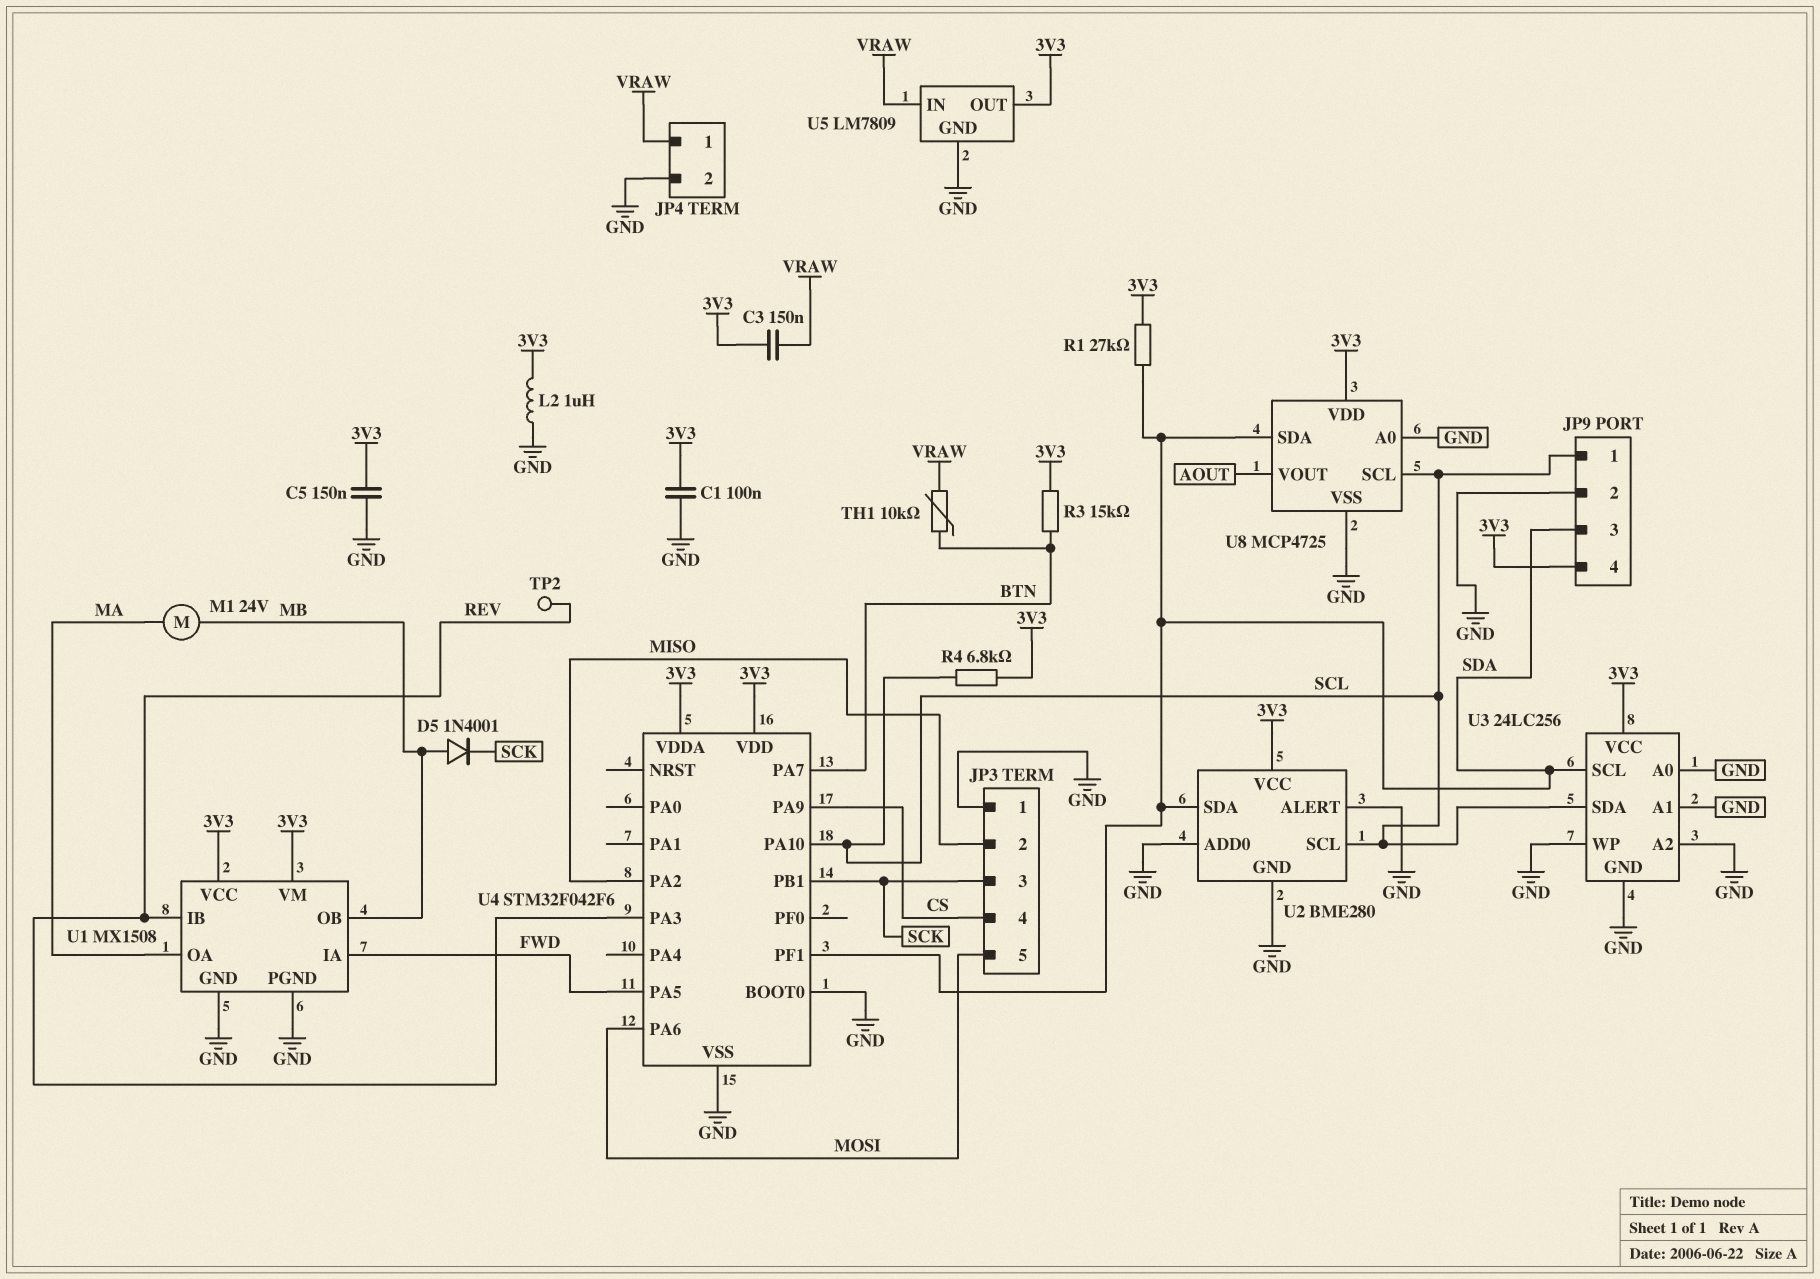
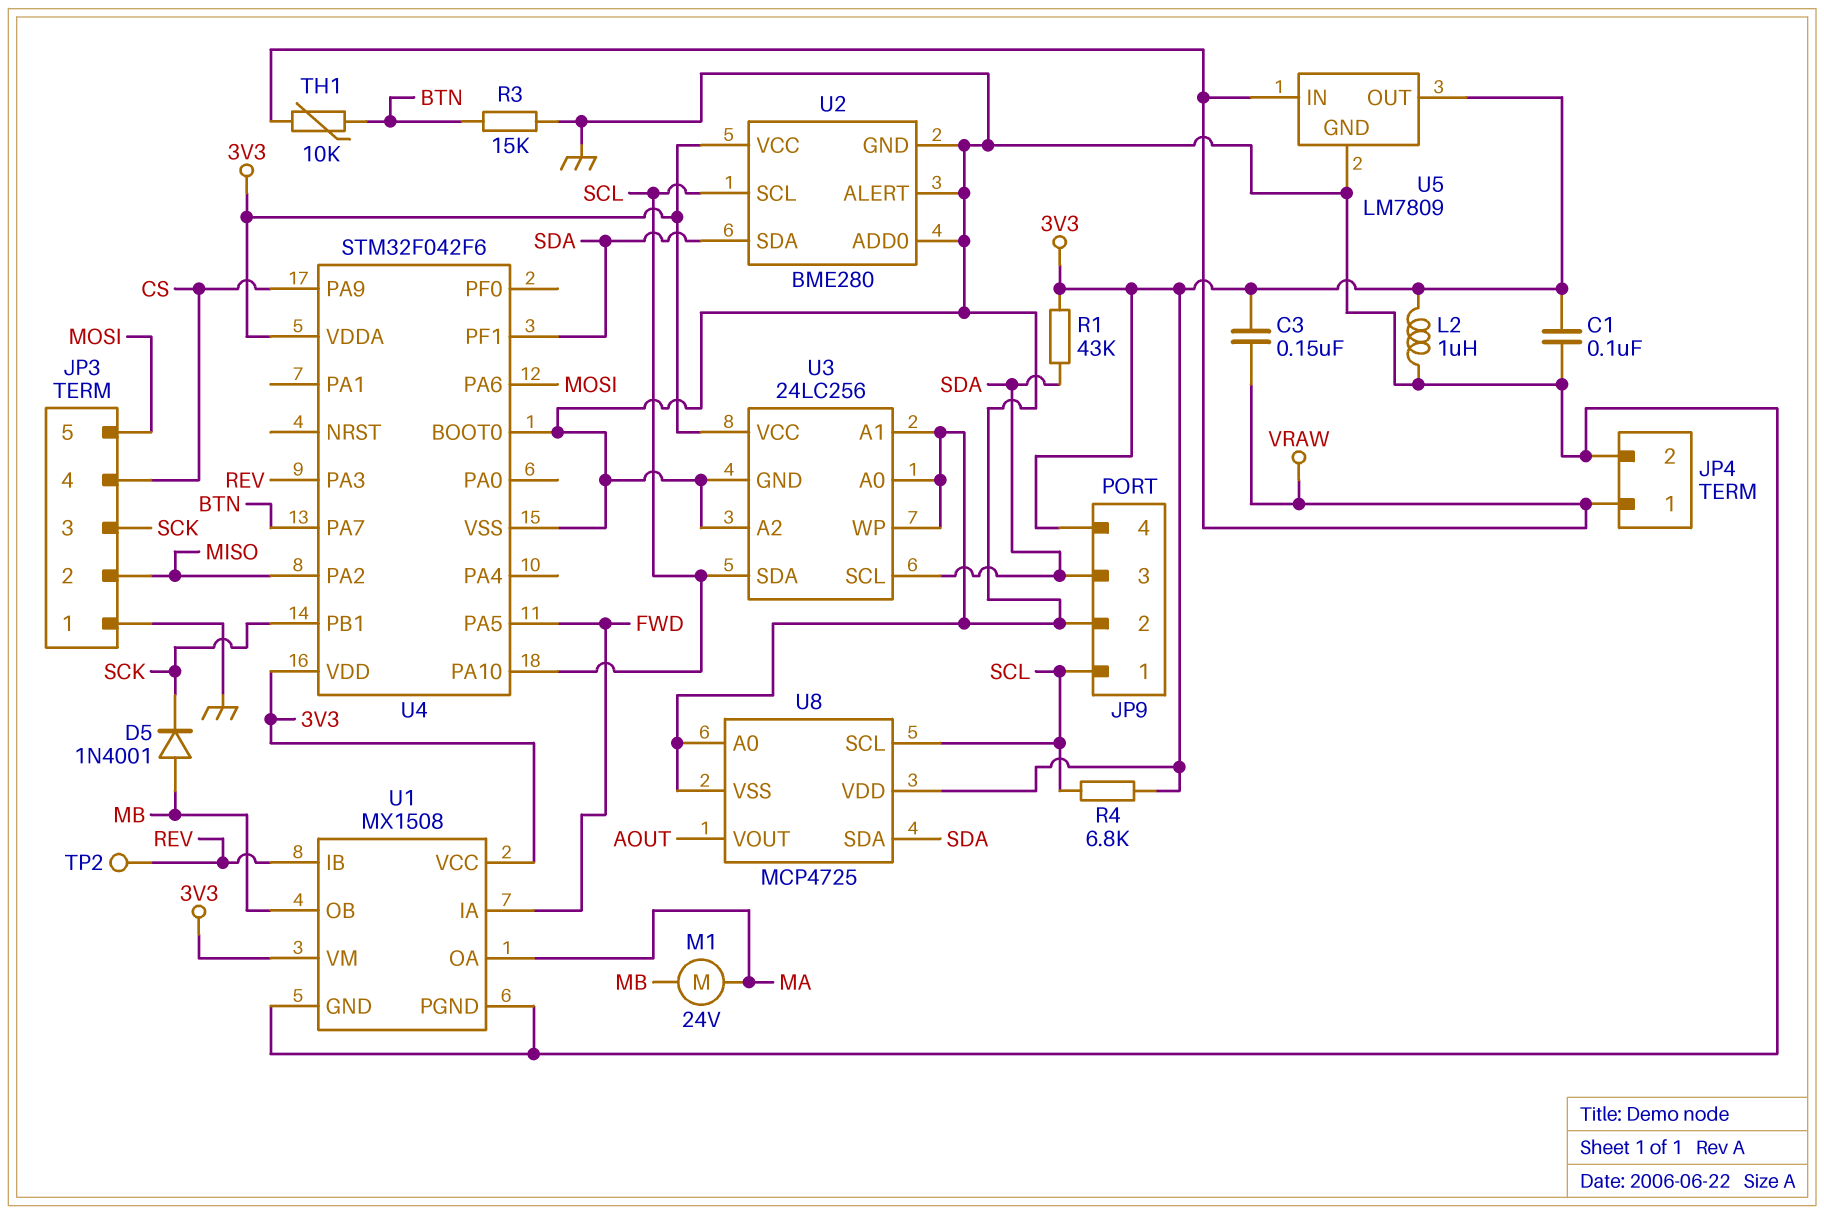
C5: 150nF (3V3, GND) -> none
R1: 27k (3V3, SDA) -> 43k (3V3, SDA)
R3: 15k (3V3, BTN) -> 15k (BTN, GND)

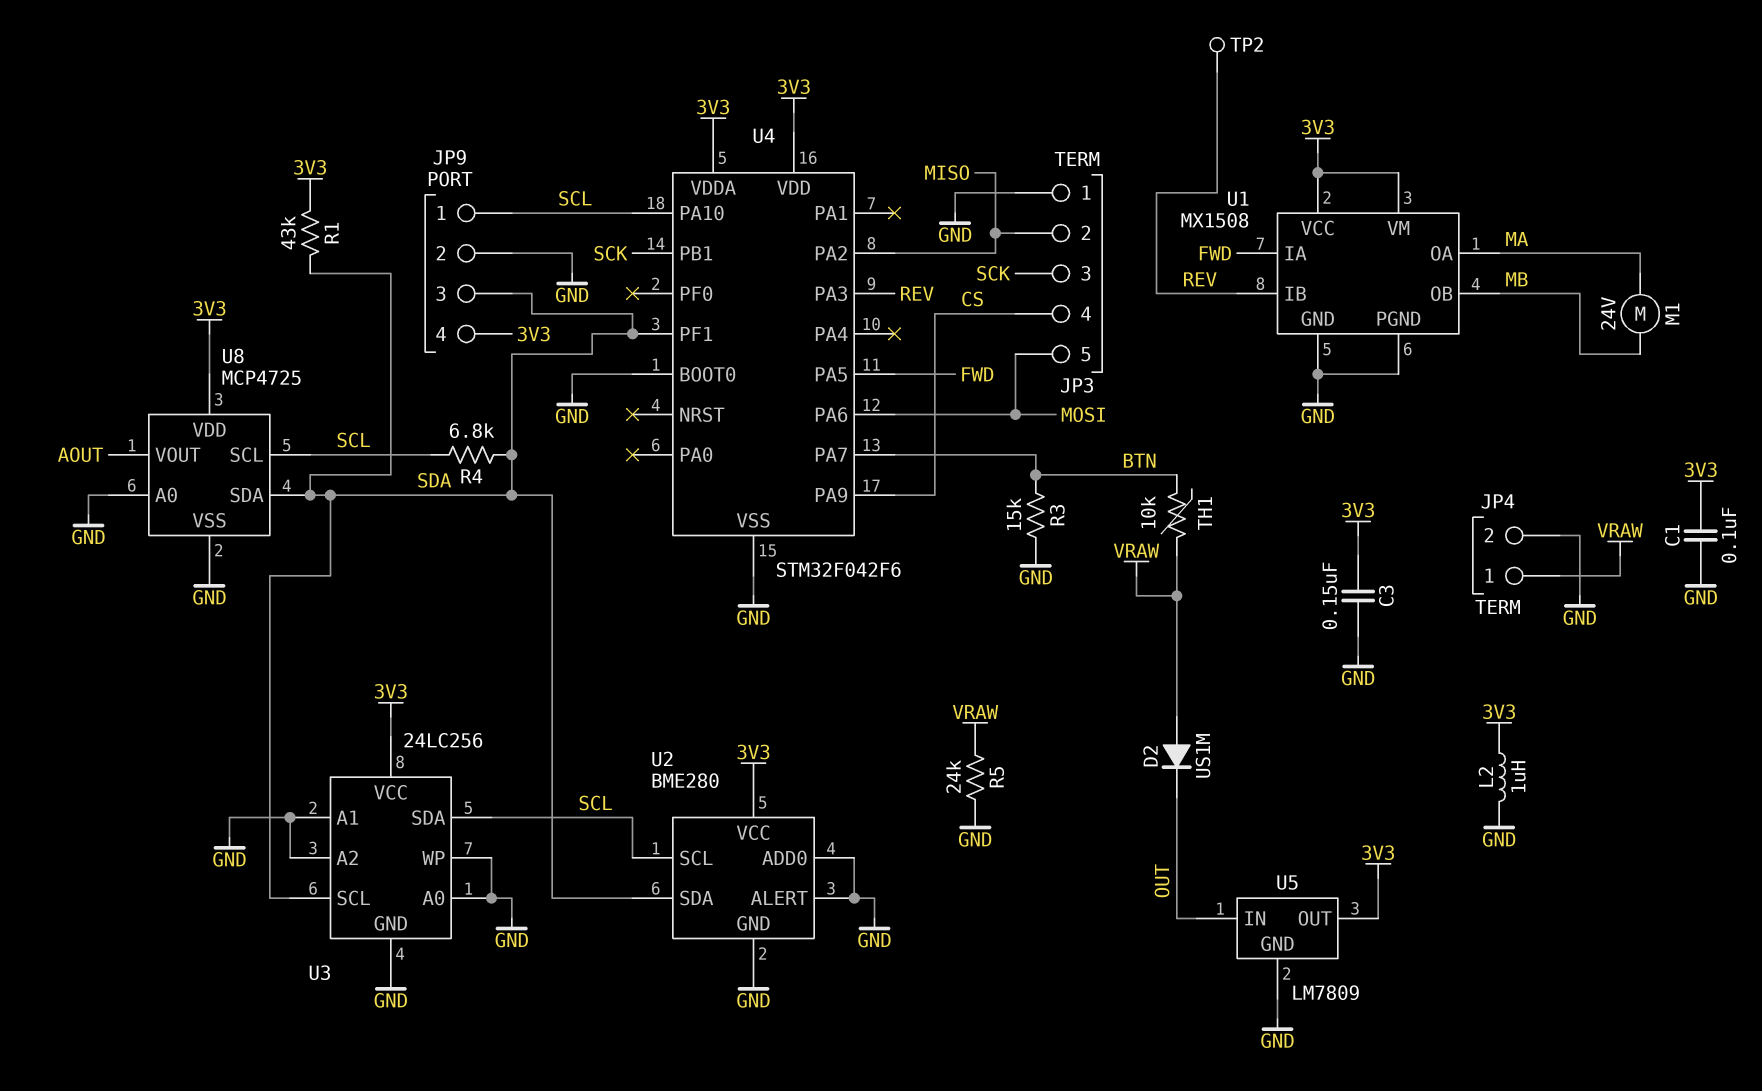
C3: 150nF (3V3, VRAW) -> 150nF (3V3, GND)
D2: none -> diode US1M (A VRAW, K OUT)
D5: diode 1N4001 (A MB, K SCK) -> none
R4: 6.8k (3V3, SCL) -> 6.8k (SCL, SDA)
R5: none -> 24k (GND, VRAW)
U5 pin IN: VRAW -> OUT

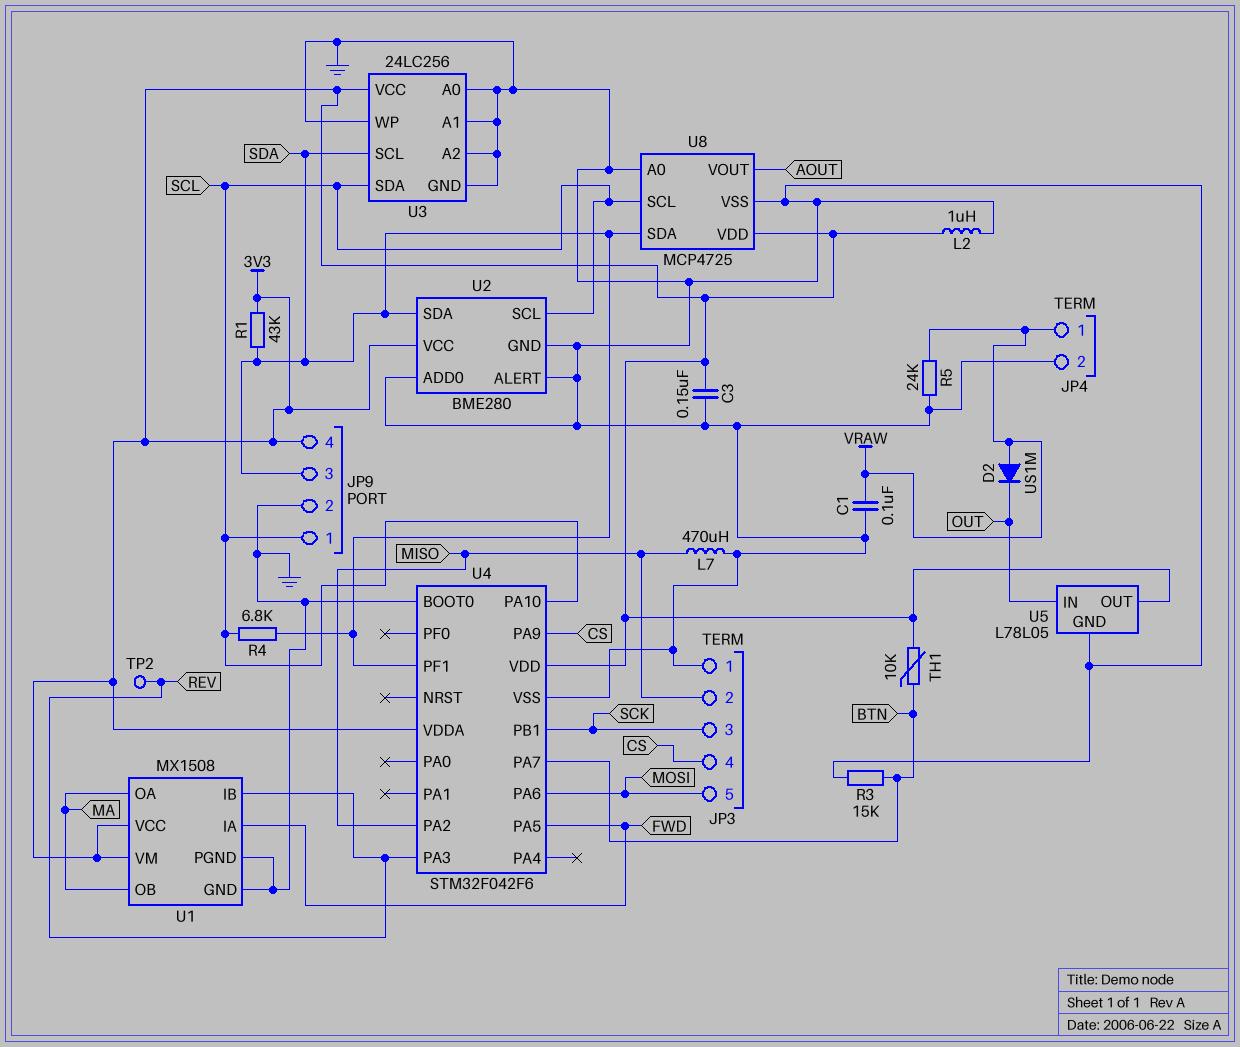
C1: 100nF (3V3, GND) -> 100nF (GND, VRAW)
L7: none -> 470uH (GND, MISO)
M1: motor 24V (MA, MB) -> none
TH1: 10k (BTN, VRAW) -> 10k (3V3, BTN)
U1 pin OB: MB -> MA
U5: LM7809 -> L78L05

